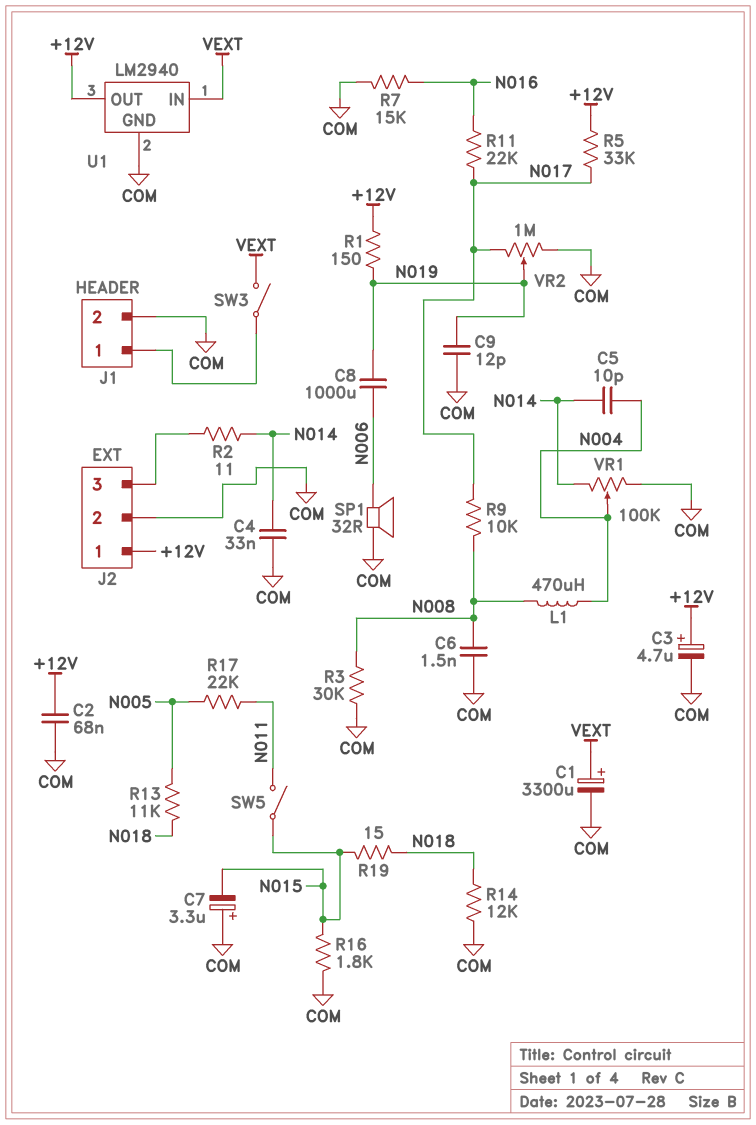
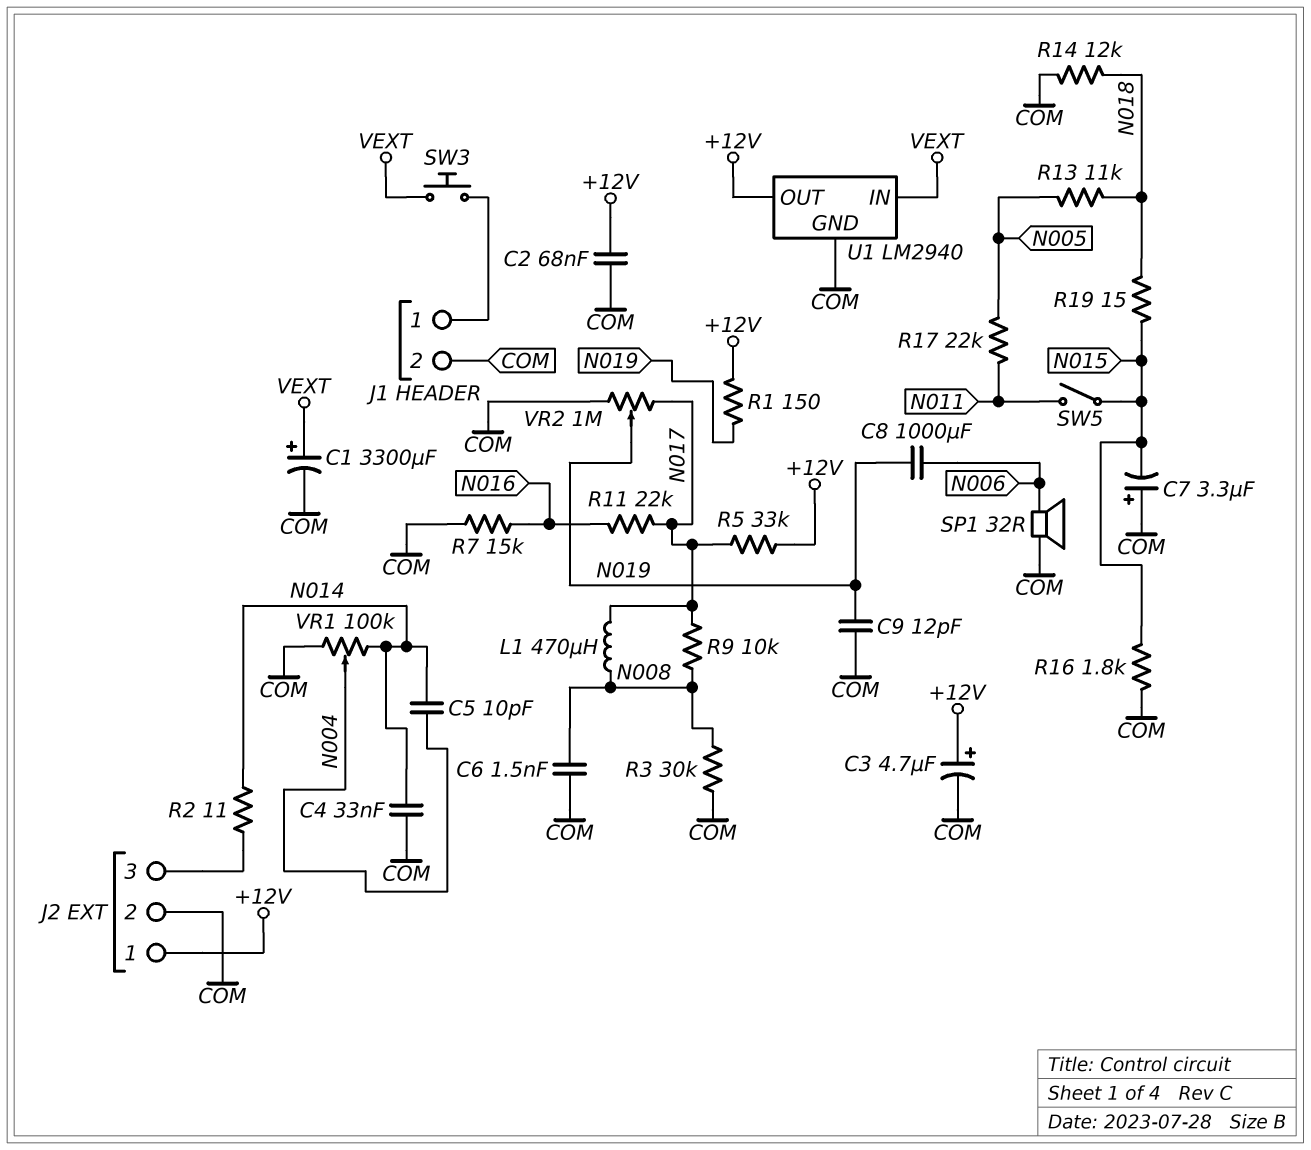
L1: 470uH (N004, N008) -> 470uH (N008, N017)
SW3: switch (J1/1, VEXT) -> button (J1/1, VEXT)

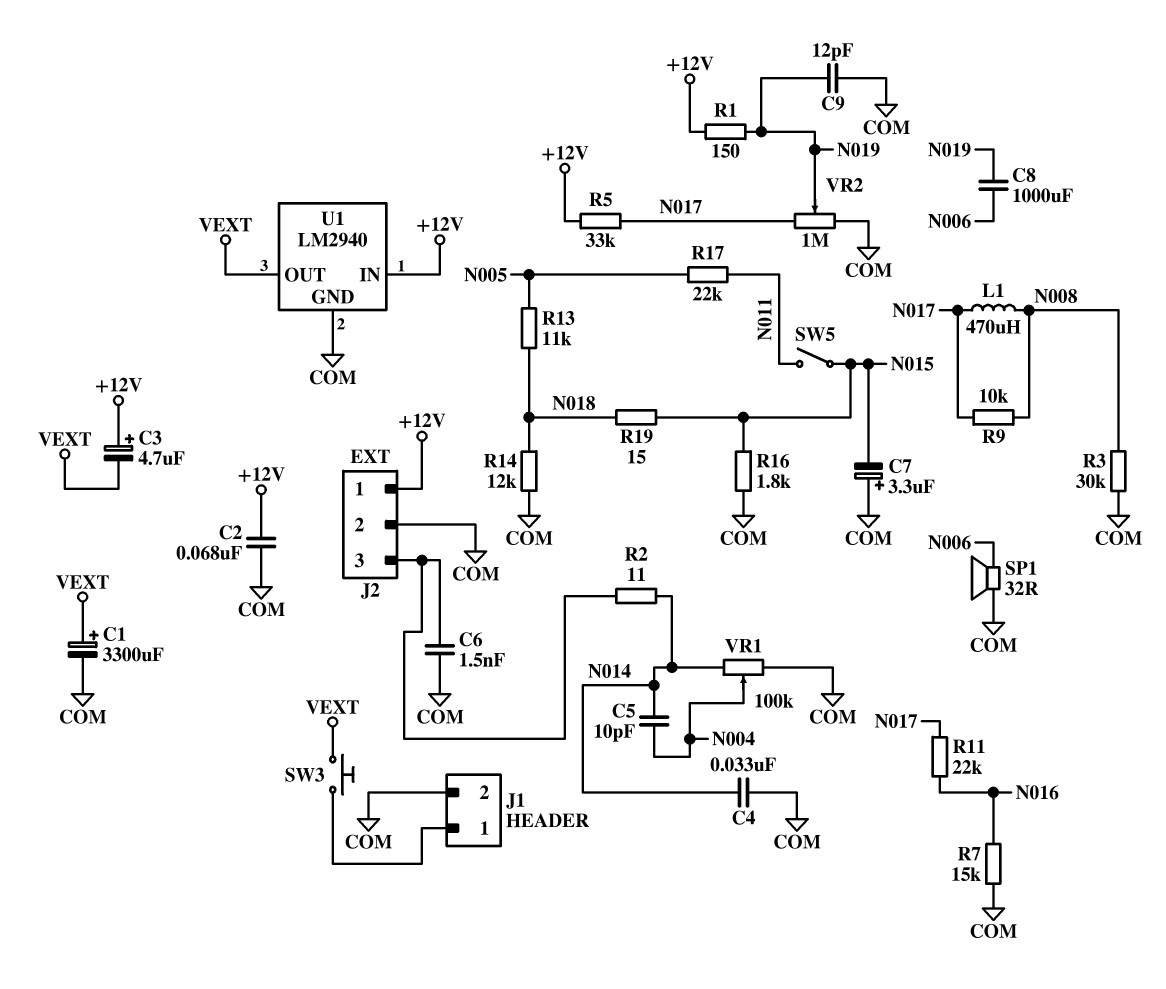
C3: 4.7uF (plus +12V, minus COM) -> 4.7uF (plus +12V, minus VEXT)
C6: 1.5nF (COM, N008) -> 1.5nF (COM, J2/3)
U1 pin IN: VEXT -> +12V
U1 pin OUT: +12V -> VEXT

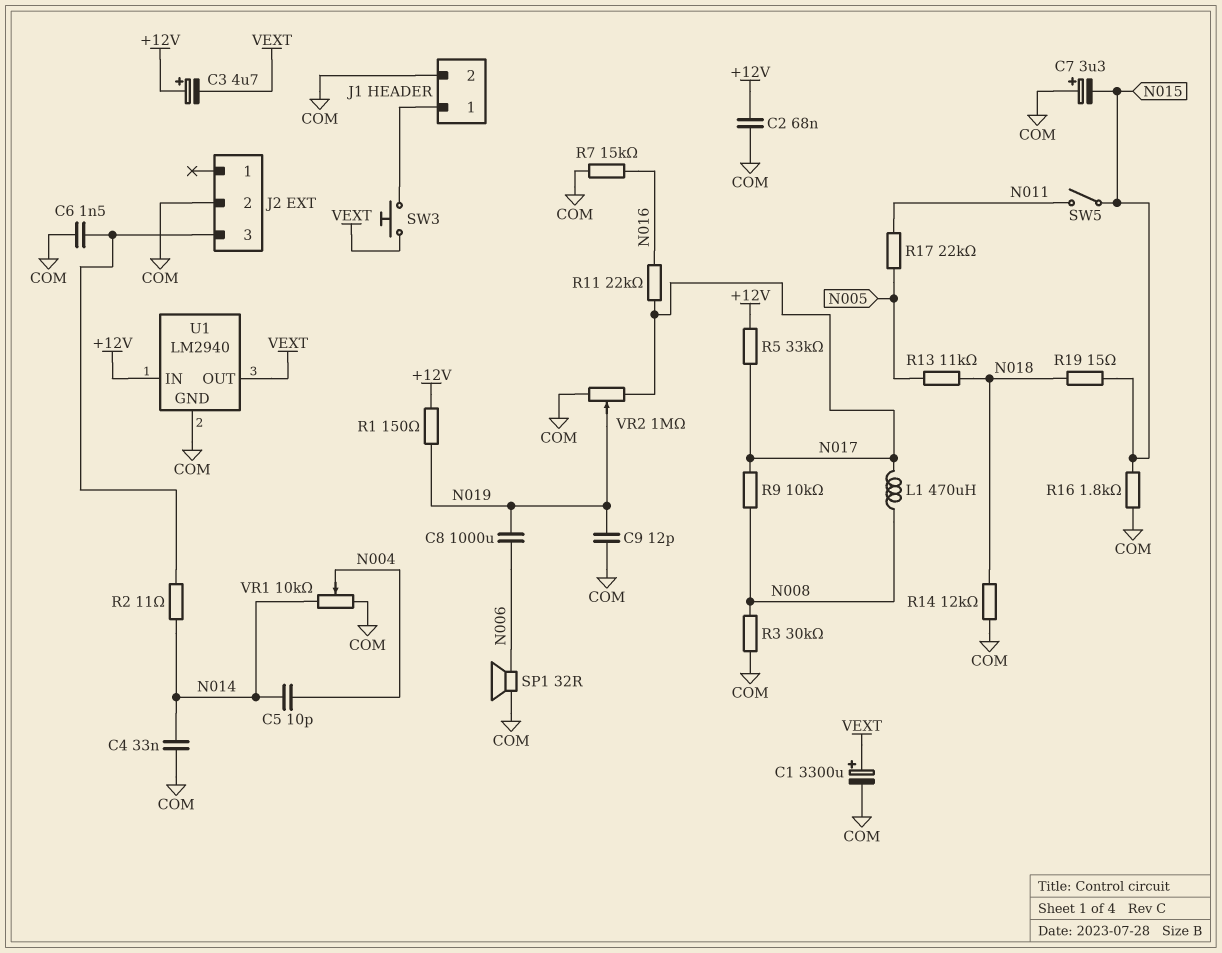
J2 pin 1: +12V -> none
VR1: 100k (COM, N014, wiper N004) -> 10k (COM, N014, wiper N004)

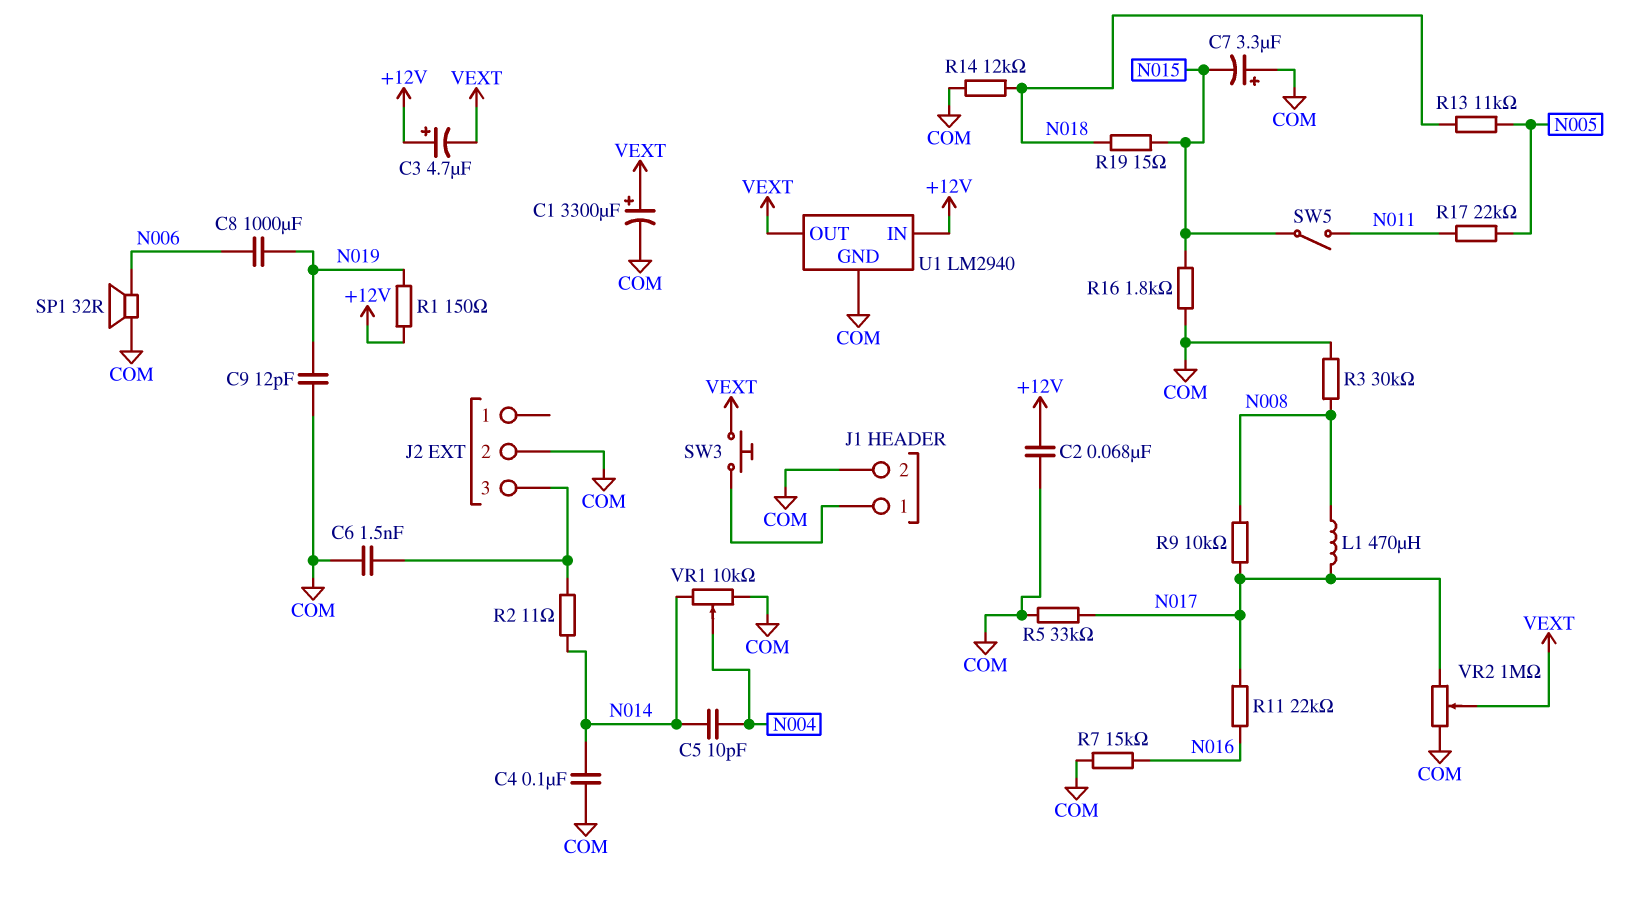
C4: 33nF (COM, N014) -> 100nF (COM, N014)
R5: 33k (+12V, N017) -> 33k (COM, N017)
VR2: 1M (COM, N017, wiper N019) -> 1M (COM, N017, wiper VEXT)

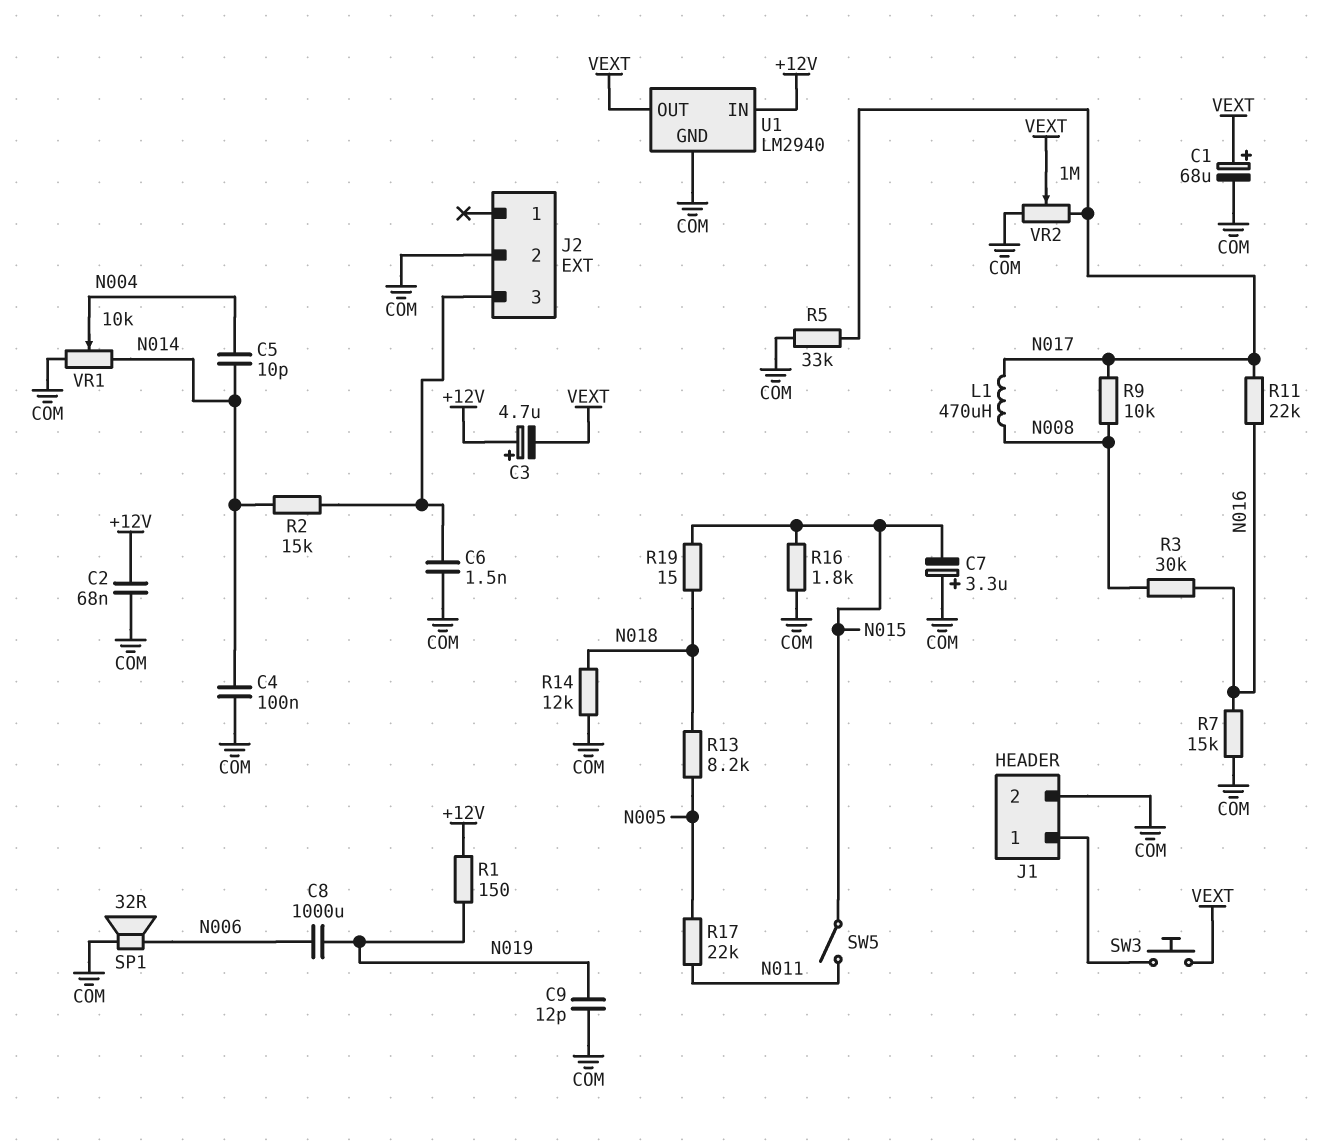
C1: 3300uF (plus VEXT, minus COM) -> 68uF (plus VEXT, minus COM)
R2: 11 (J2/3, N014) -> 15k (J2/3, N014)
R3: 30k (COM, N008) -> 30k (N008, N016)
R13: 11k (N005, N018) -> 8.2k (N005, N018)

